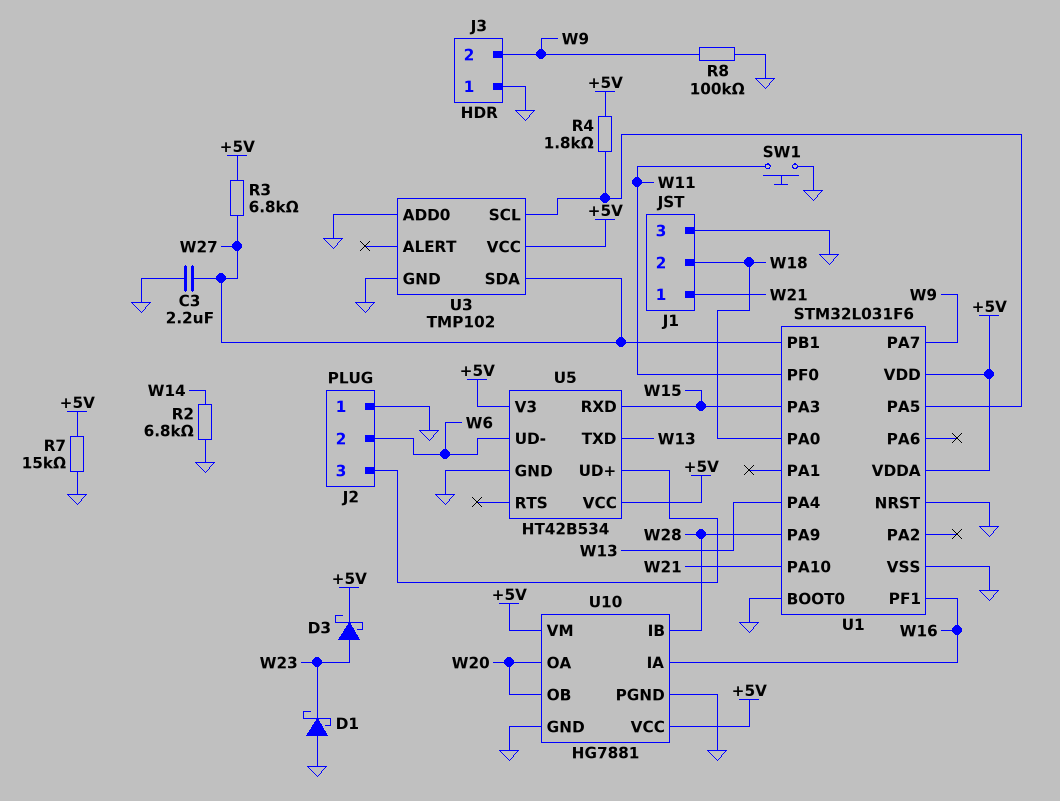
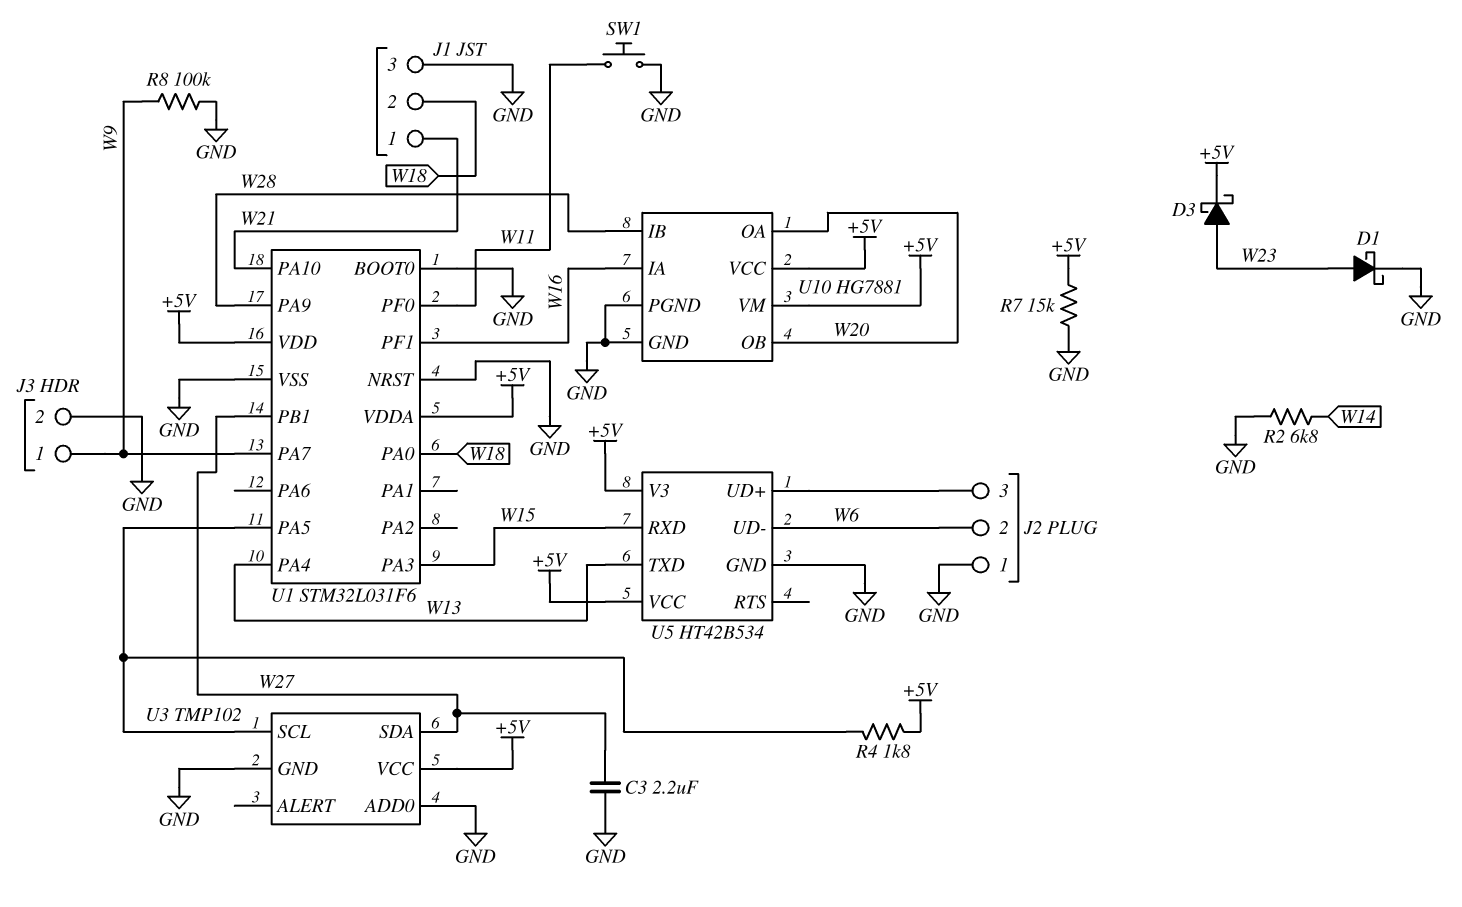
D1: schottky (A GND, K W23) -> schottky (A W23, K GND)
J3 pin 1: GND -> W9
J3 pin 2: W9 -> GND
R3: 6.8k (+5V, W27) -> none

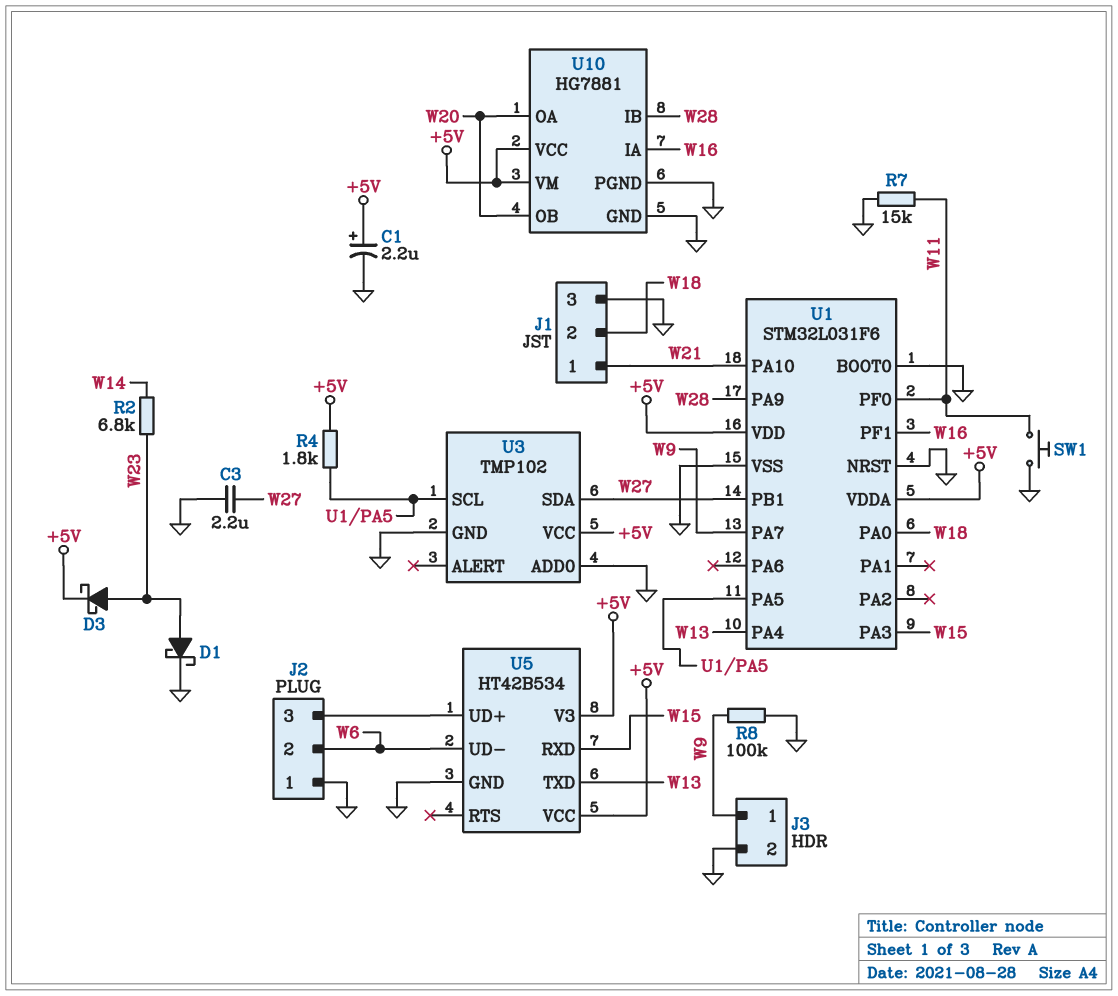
C1: none -> 2.2uF (plus +5V, minus GND)
R2: 6.8k (GND, W14) -> 6.8k (W14, W23)
R7: 15k (+5V, GND) -> 15k (GND, W11)

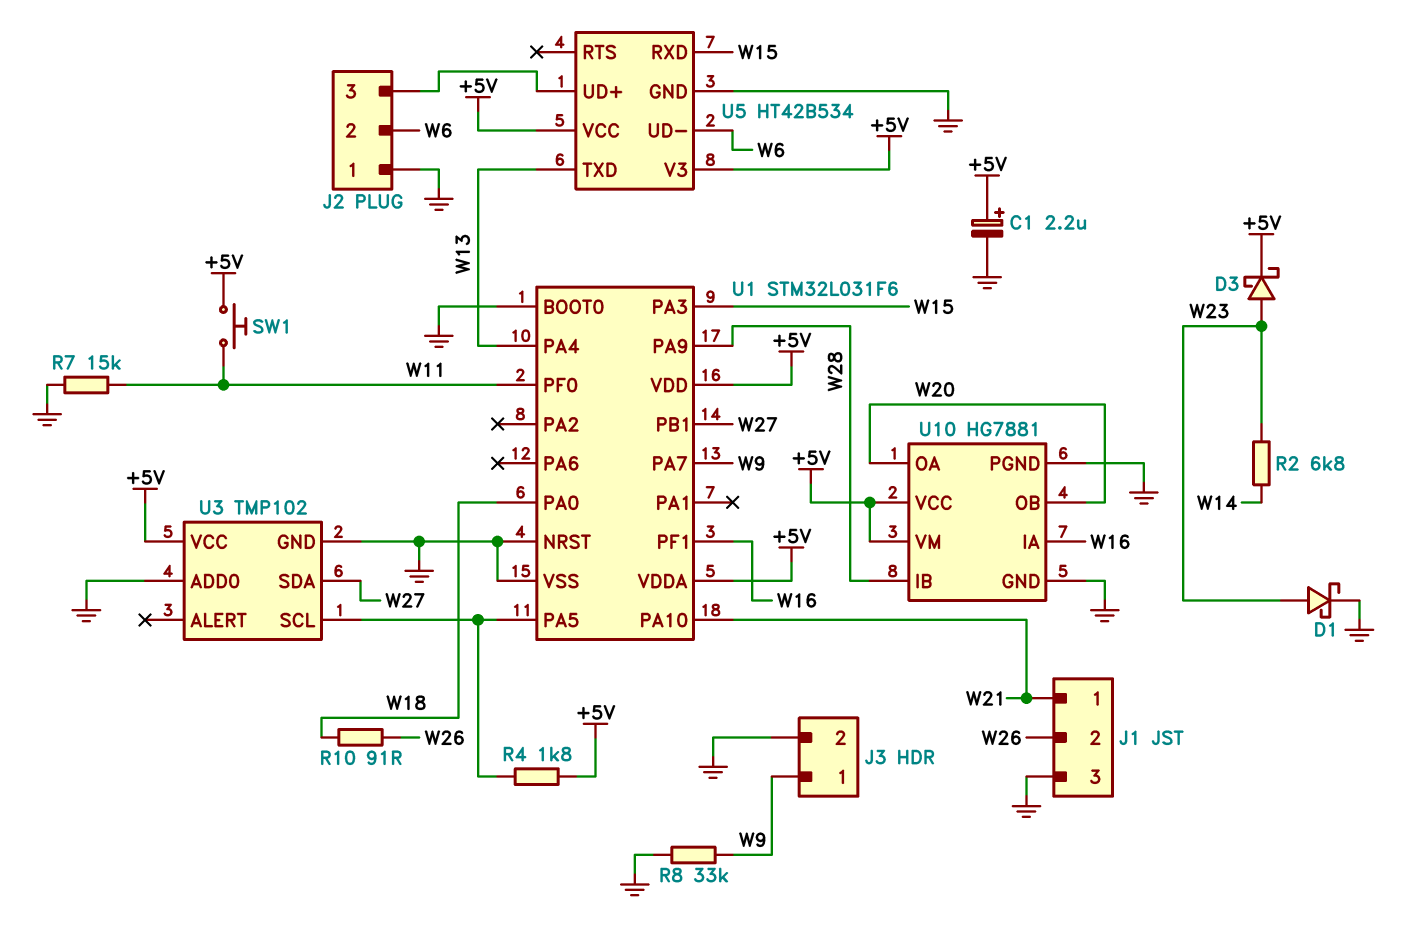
C3: 2.2uF (GND, W27) -> none
J1 pin 2: W18 -> W26
R8: 100k (GND, W9) -> 33k (GND, W9)
R10: none -> 91 (W18, W26)
SW1: button (GND, W11) -> button (+5V, W11)

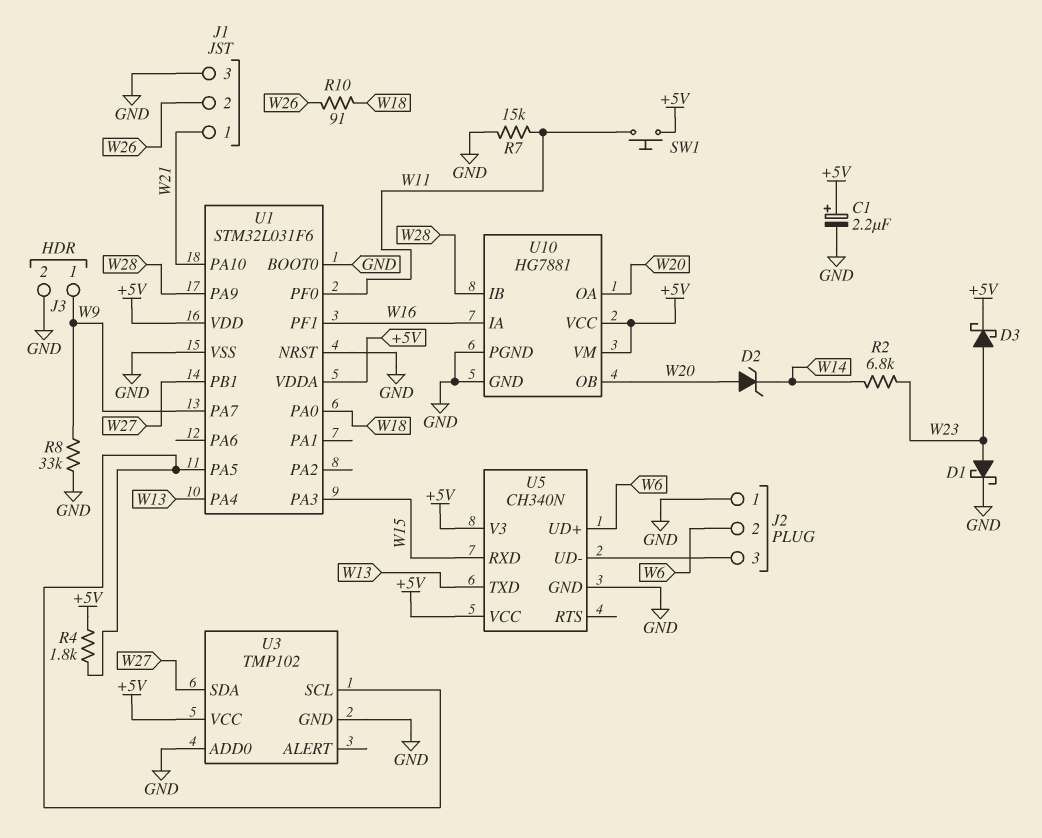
D2: none -> zener (A W20, K W14)
U5: HT42B534 -> CH340N
U5 pin UD+: J2/3 -> W6
U5 pin UD-: W6 -> J2/3

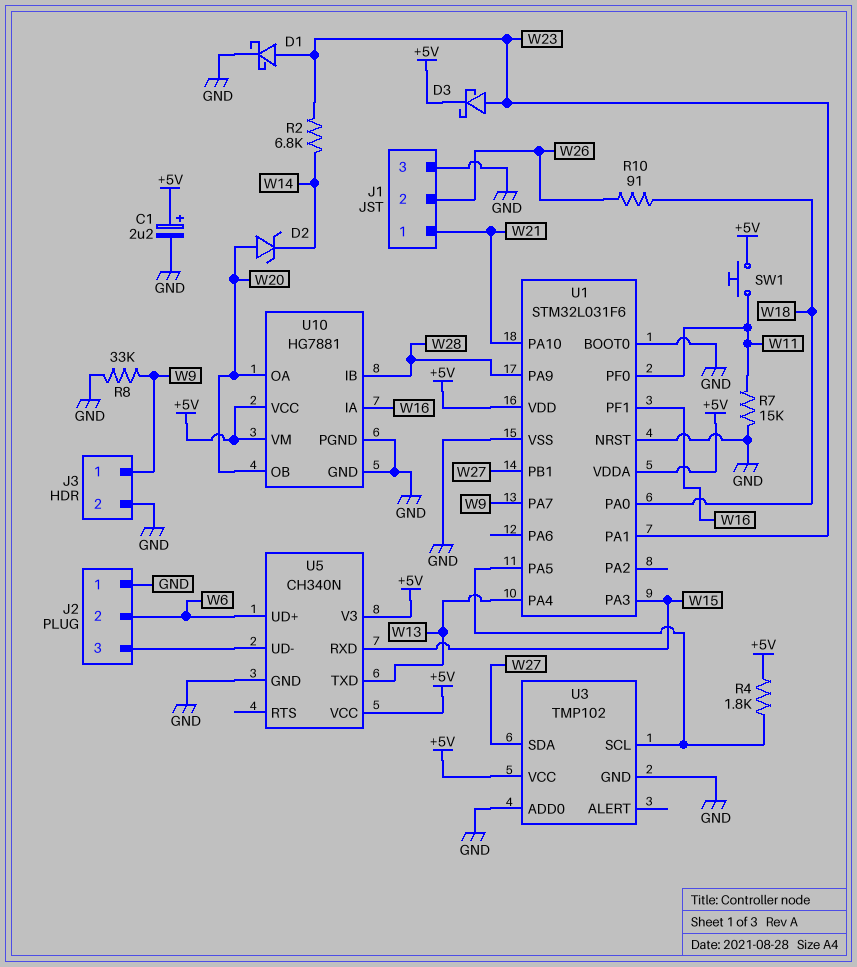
U1 pin PA1: none -> W23

